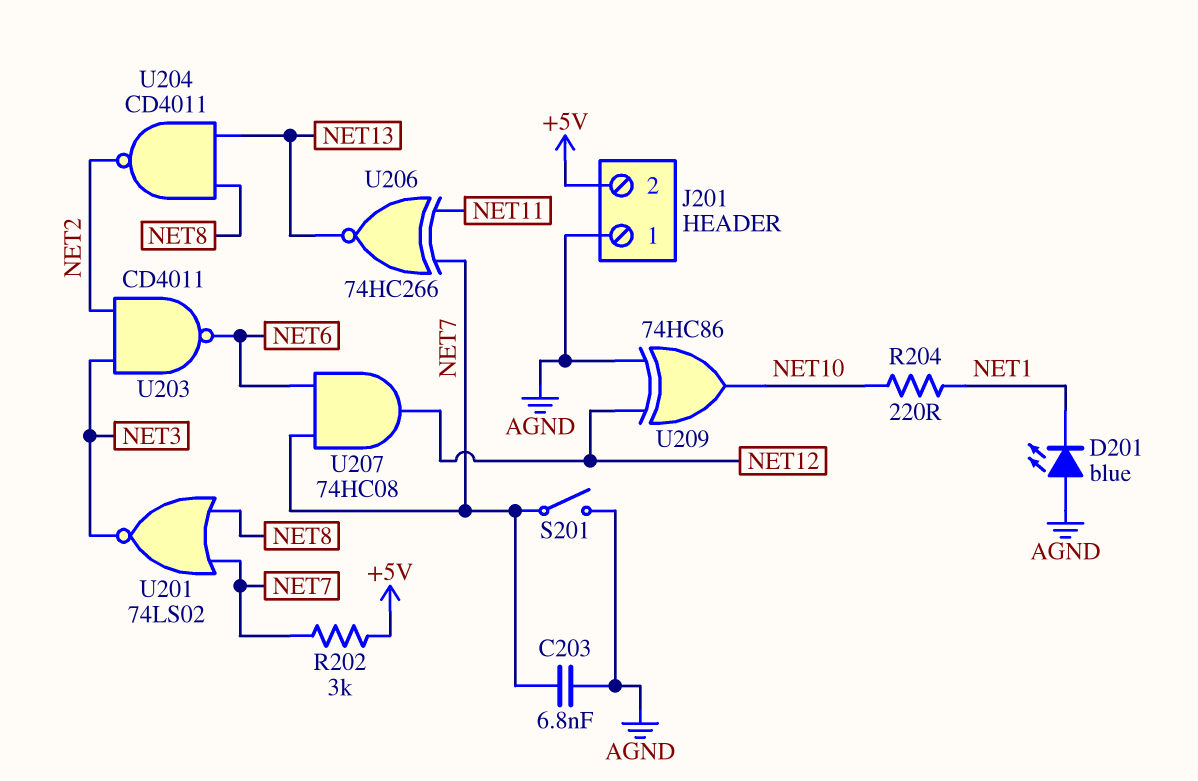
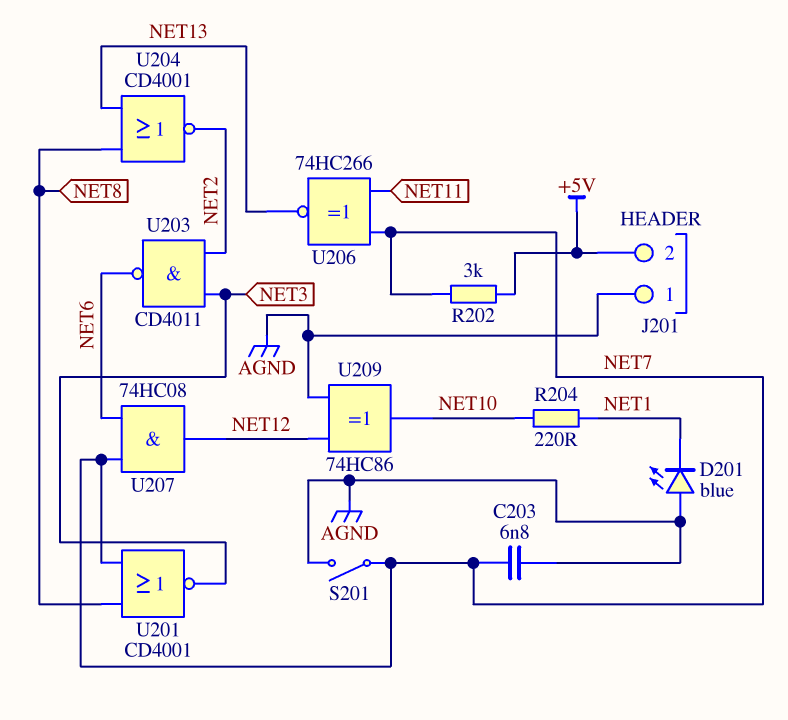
U201: NOR 74LS02 (in NET7, in NET8, out NET3) -> NOR CD4001 (in NET7, in NET8, out NET3)
U204: NAND CD4011 (in NET8, in NET13, out NET2) -> NOR CD4001 (in NET8, in NET13, out NET2)

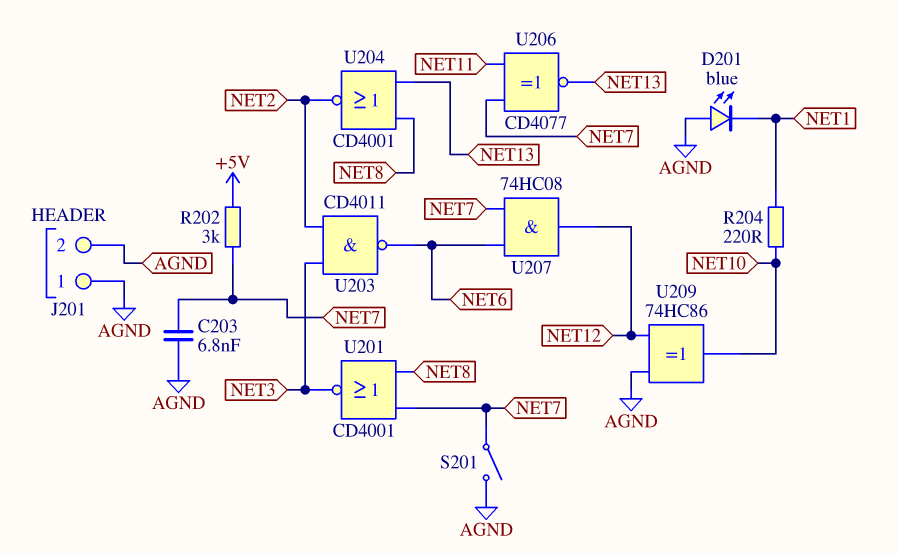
J201 pin 2: +5V -> AGND
U206: XNOR 74HC266 (in NET7, in NET11, out NET13) -> XNOR CD4077 (in NET7, in NET11, out NET13)

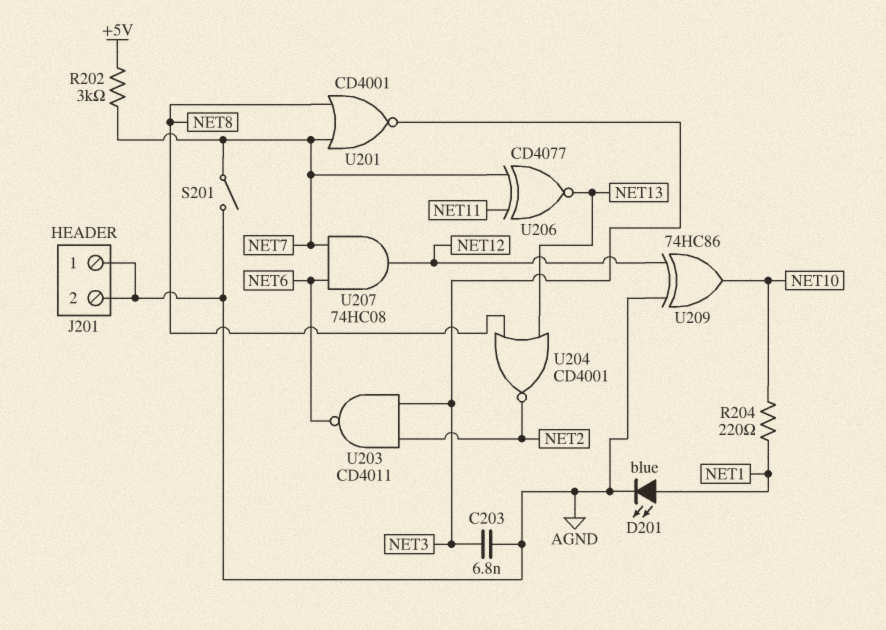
C203: 6.8nF (AGND, NET7) -> 6.8nF (AGND, NET3)
D201: LED blue (A AGND, K NET1) -> LED blue (A NET1, K AGND)

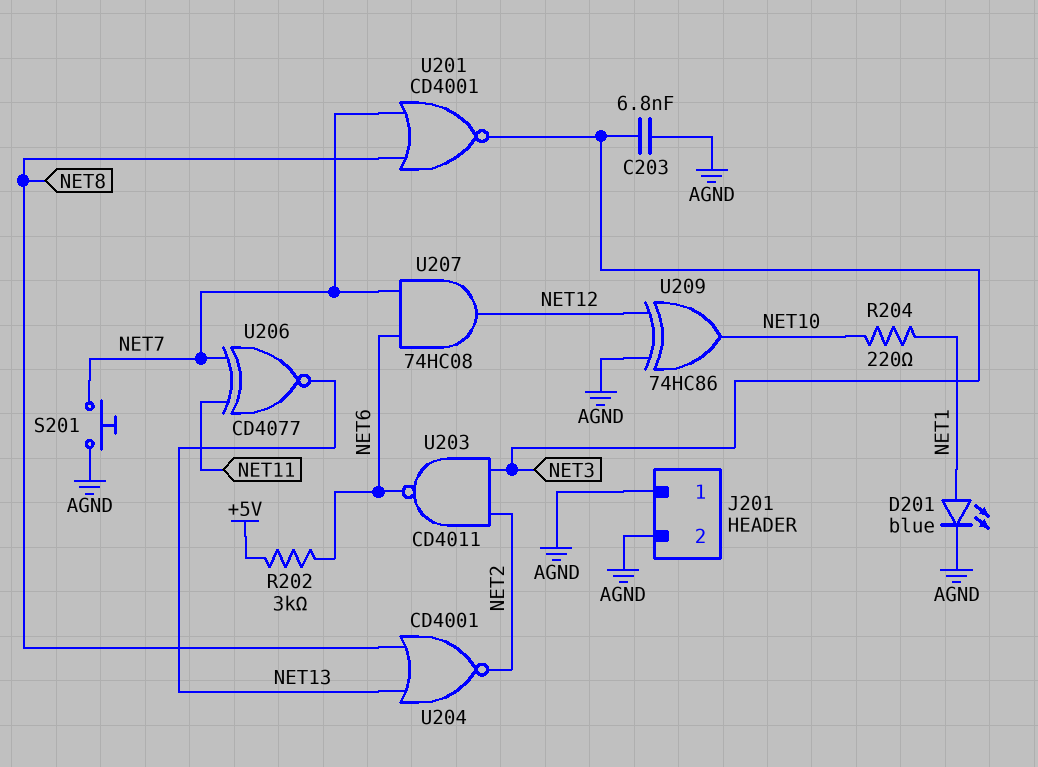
R202: 3k (+5V, NET7) -> 3k (+5V, NET6)
S201: switch (AGND, NET7) -> button (AGND, NET7)

